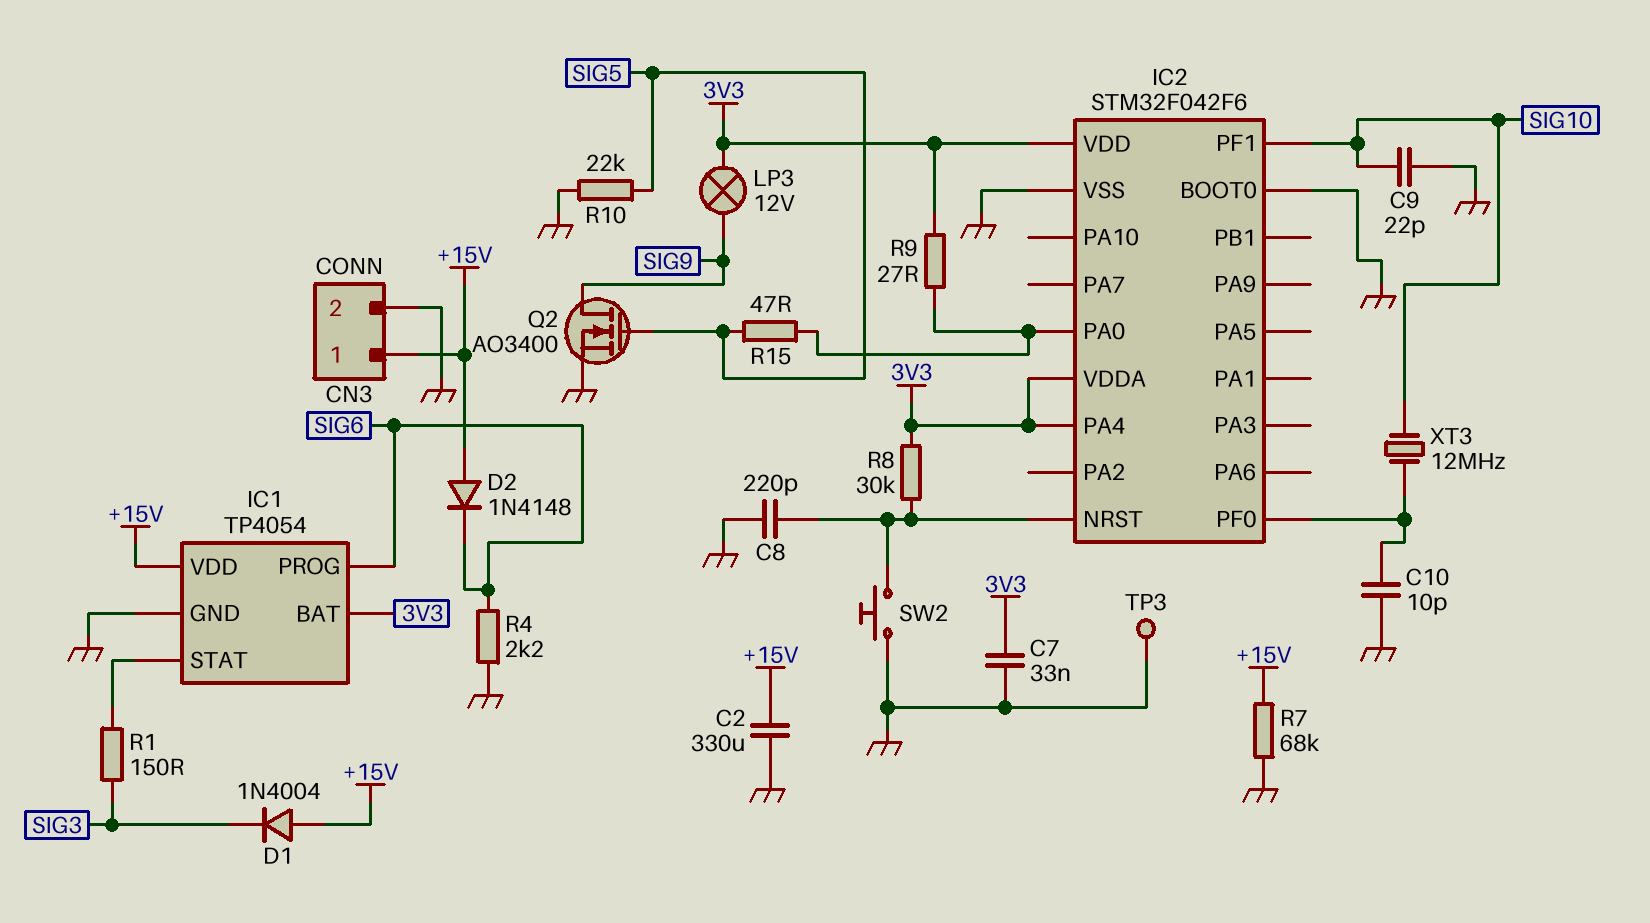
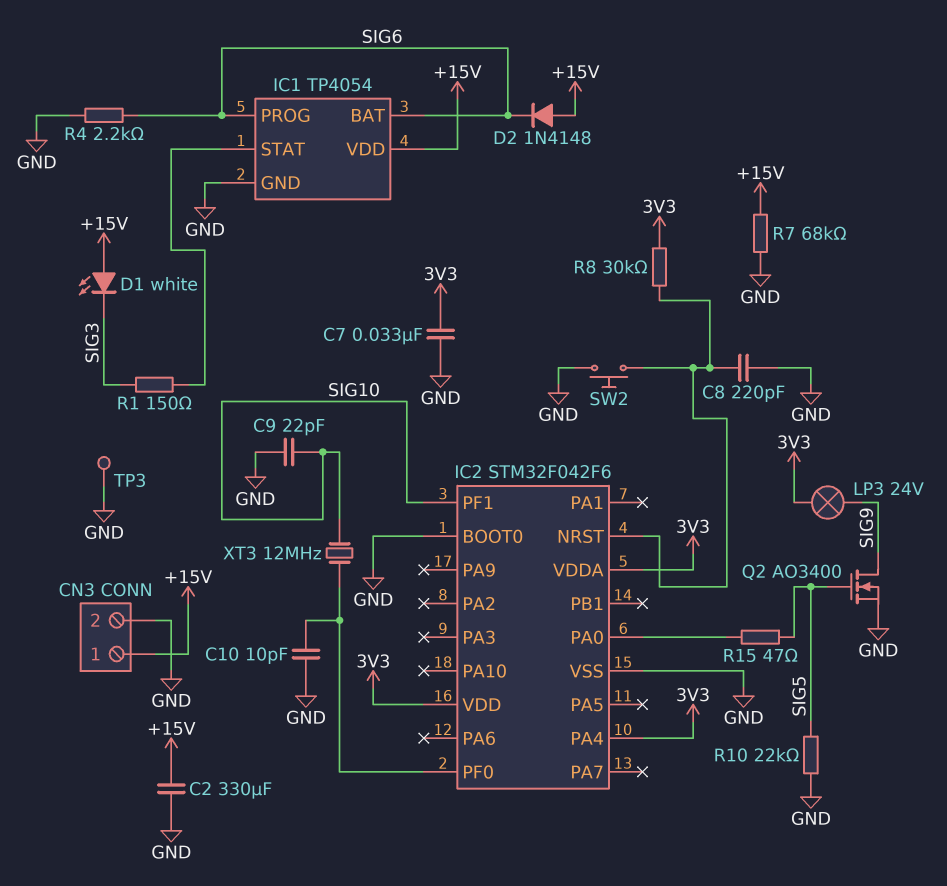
D1: diode 1N4004 (A +15V, K SIG3) -> LED white (A +15V, K SIG3)
IC1 pin BAT: 3V3 -> SIG6
LP3: lamp 12V (3V3, SIG9) -> lamp 24V (3V3, SIG9)
R9: 27 (3V3, IC2/PA0) -> none

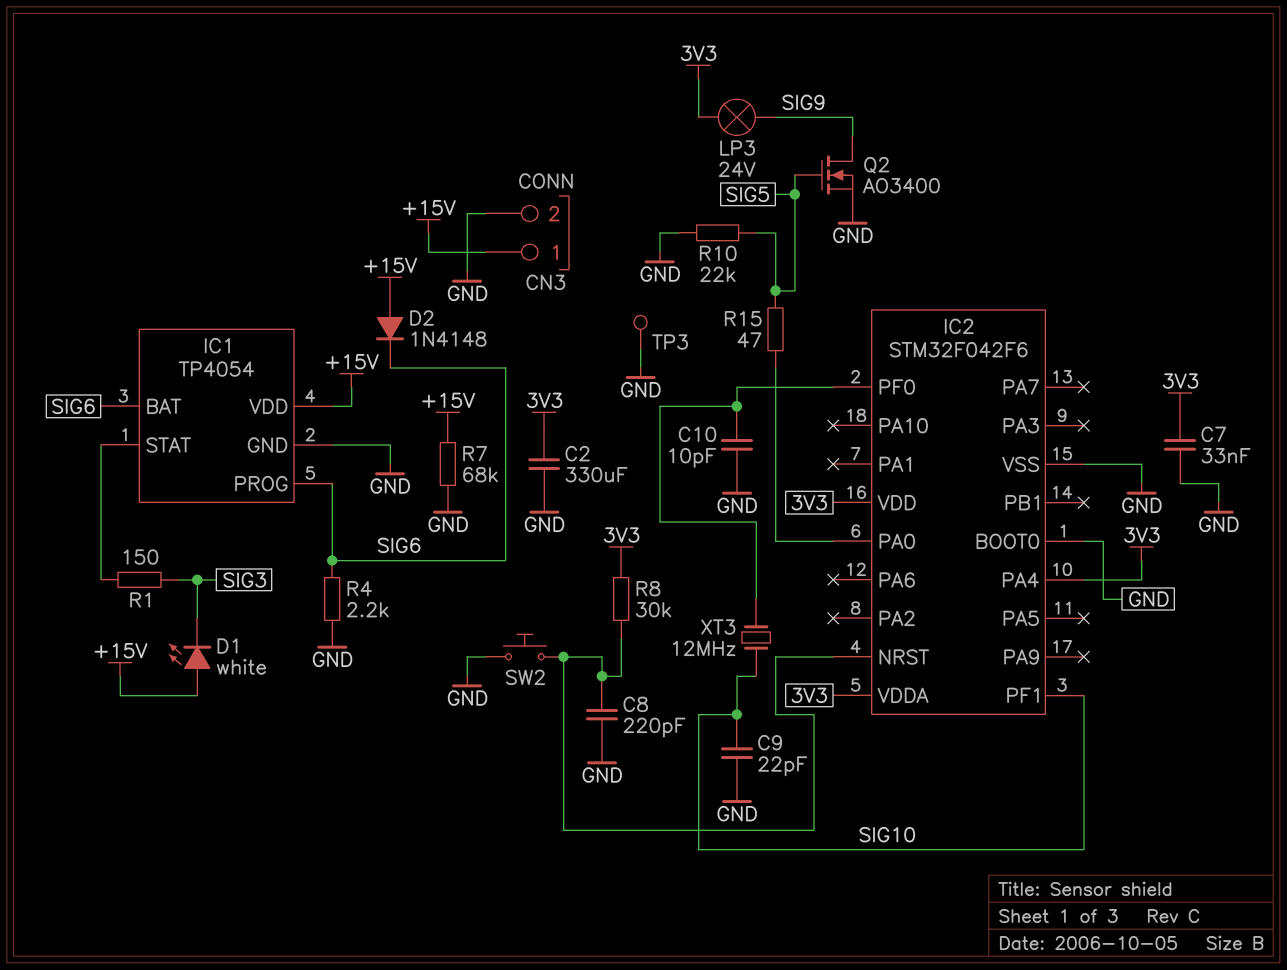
C2: 330uF (+15V, GND) -> 330uF (3V3, GND)

